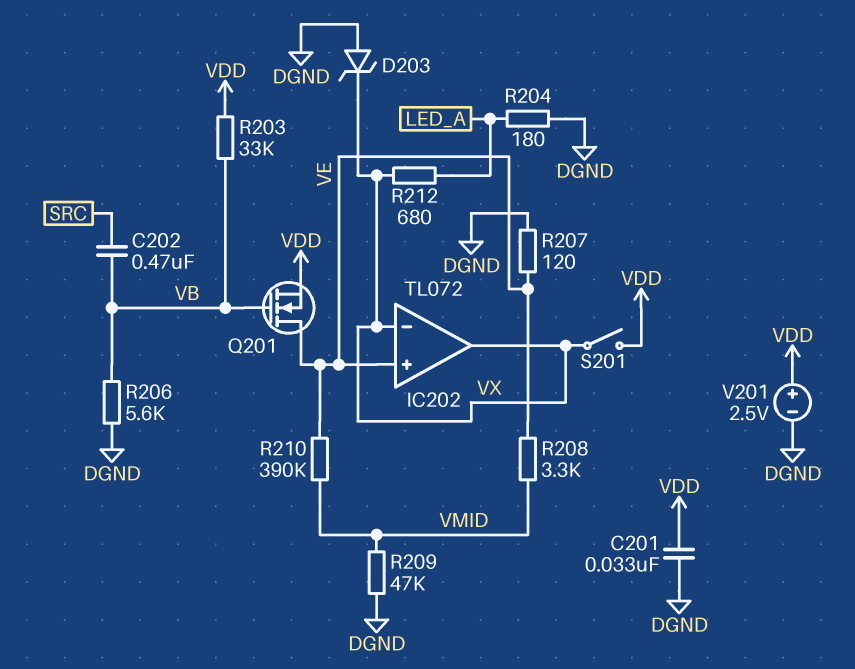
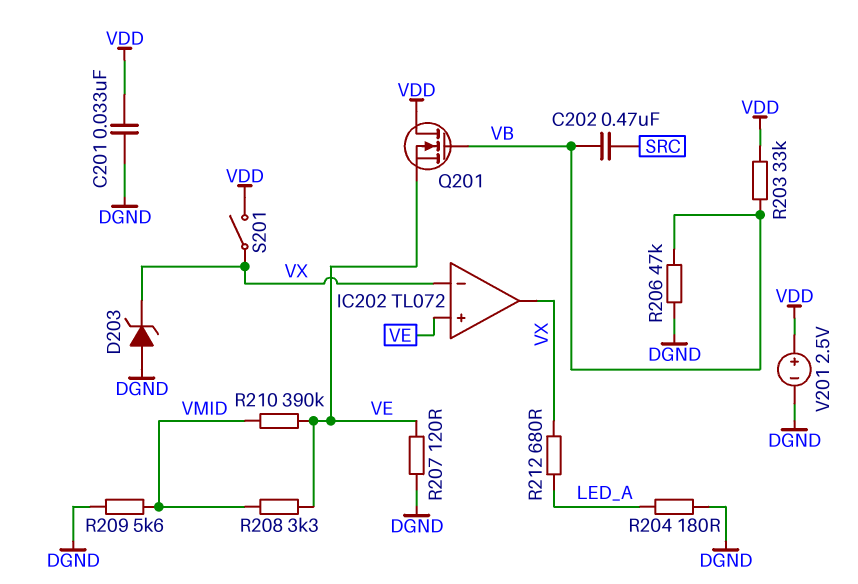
Q201: NMOS (G VB, D VE, S VDD) -> NMOS (G VB, D VDD, S VE)
R206: 5.6k (DGND, VB) -> 47k (DGND, VB)
R209: 47k (DGND, VMID) -> 5.6k (DGND, VMID)

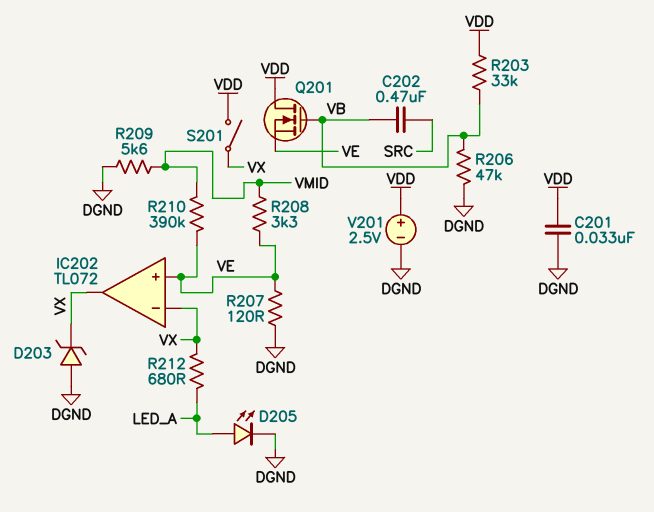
D205: none -> LED (A LED_A, K DGND)
R204: 180 (DGND, LED_A) -> none

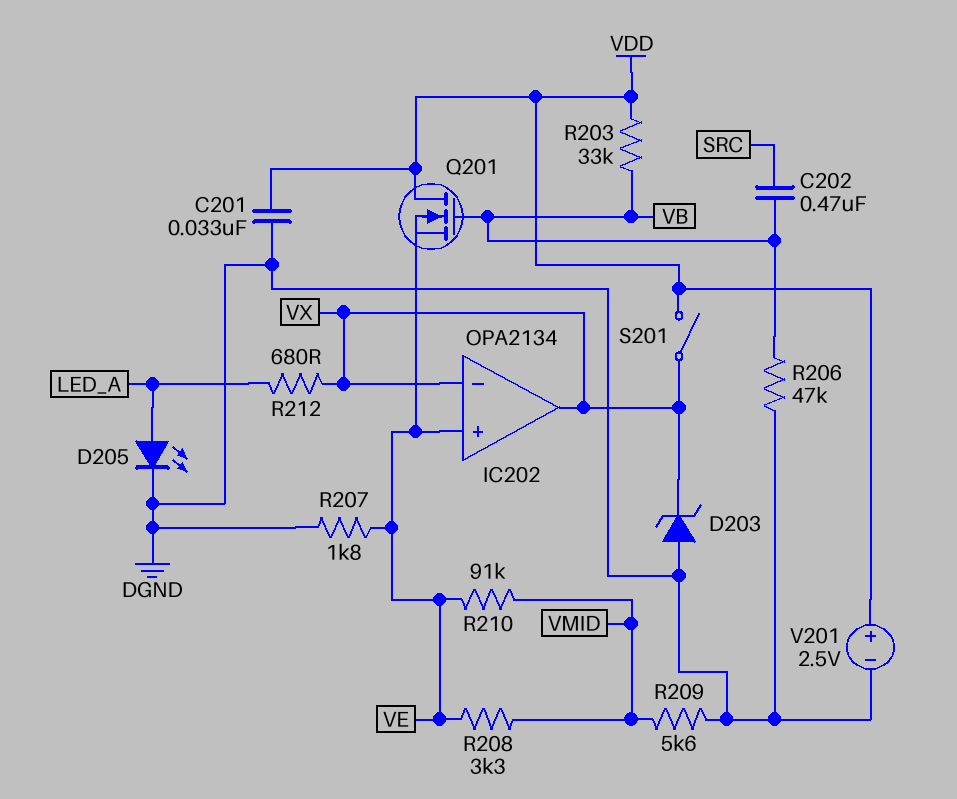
IC202: TL072 -> OPA2134
R207: 120 (DGND, VE) -> 1.8k (DGND, VE)
R210: 390k (VE, VMID) -> 91k (VE, VMID)

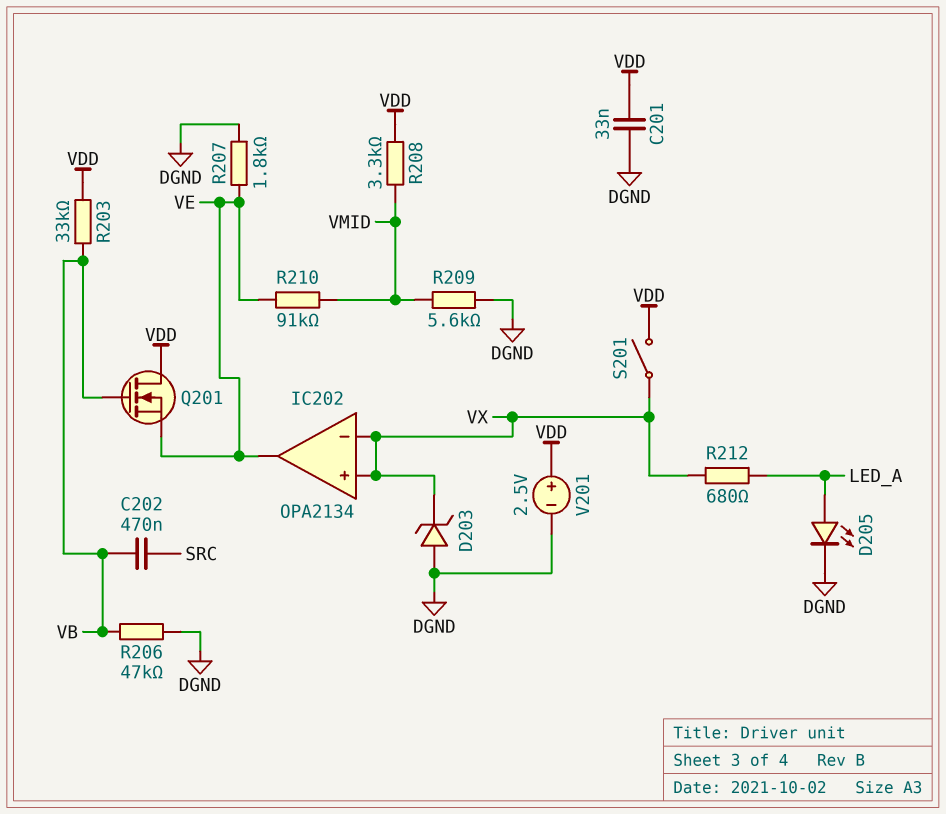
IC202 pin in+: VE -> VX
IC202 pin out: VX -> VE
R208: 3.3k (VE, VMID) -> 3.3k (VDD, VMID)

